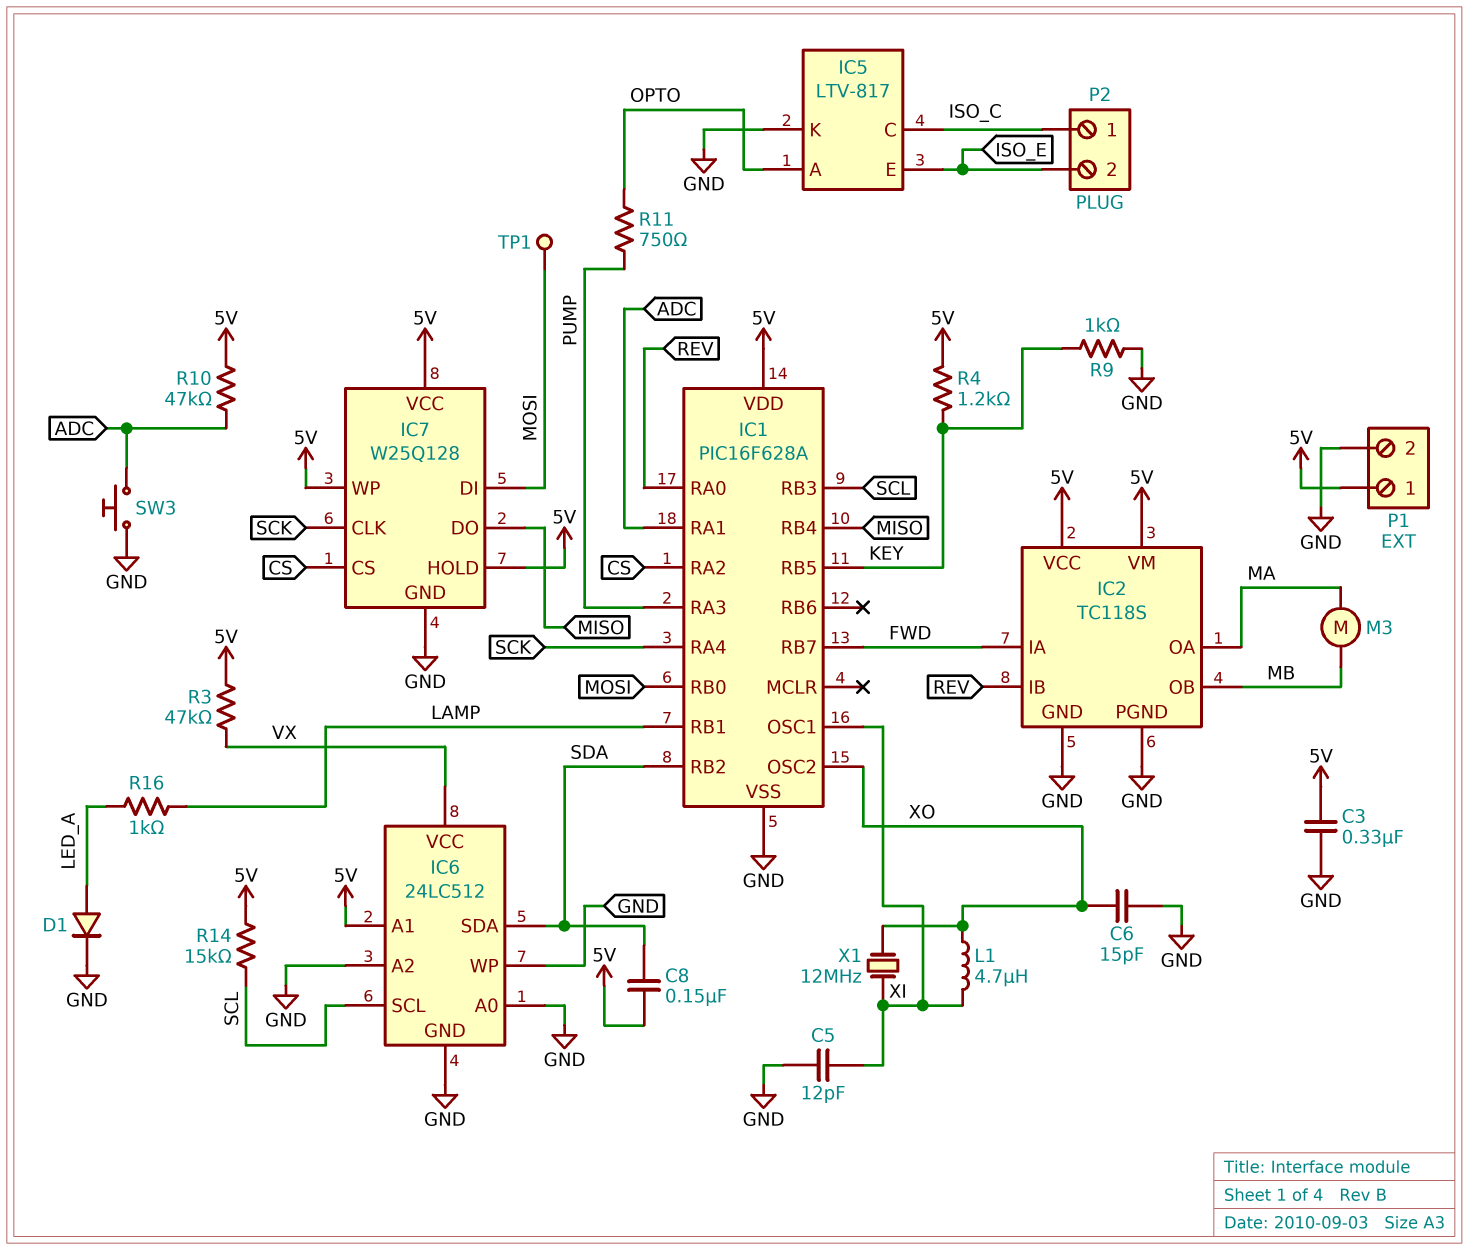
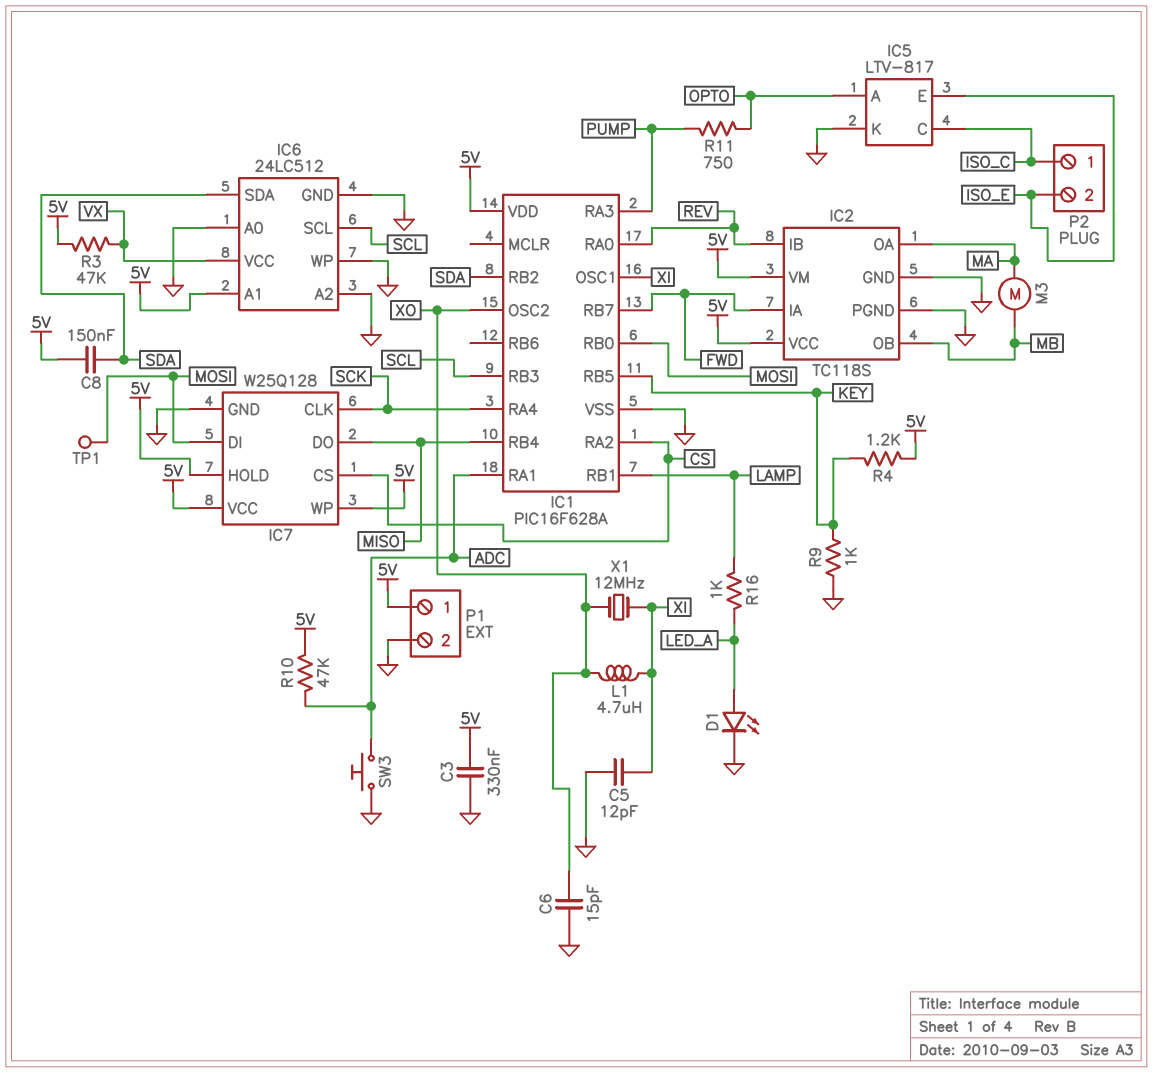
D1: diode (A LED_A, K GND) -> LED (A LED_A, K GND)
R14: 15k (5V, SCL) -> none

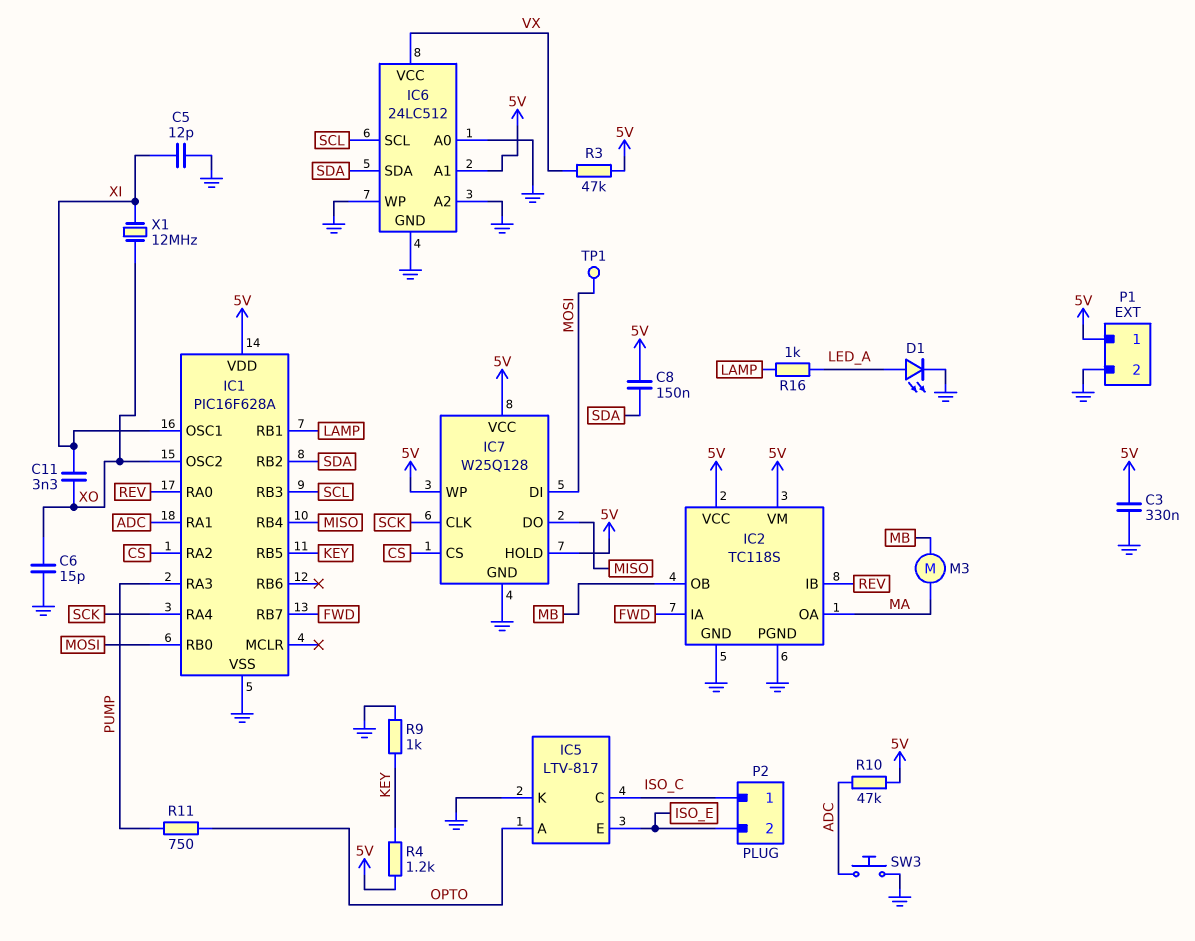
C11: none -> 3.3nF (XI, XO)
L1: 4.7uH (XI, XO) -> none

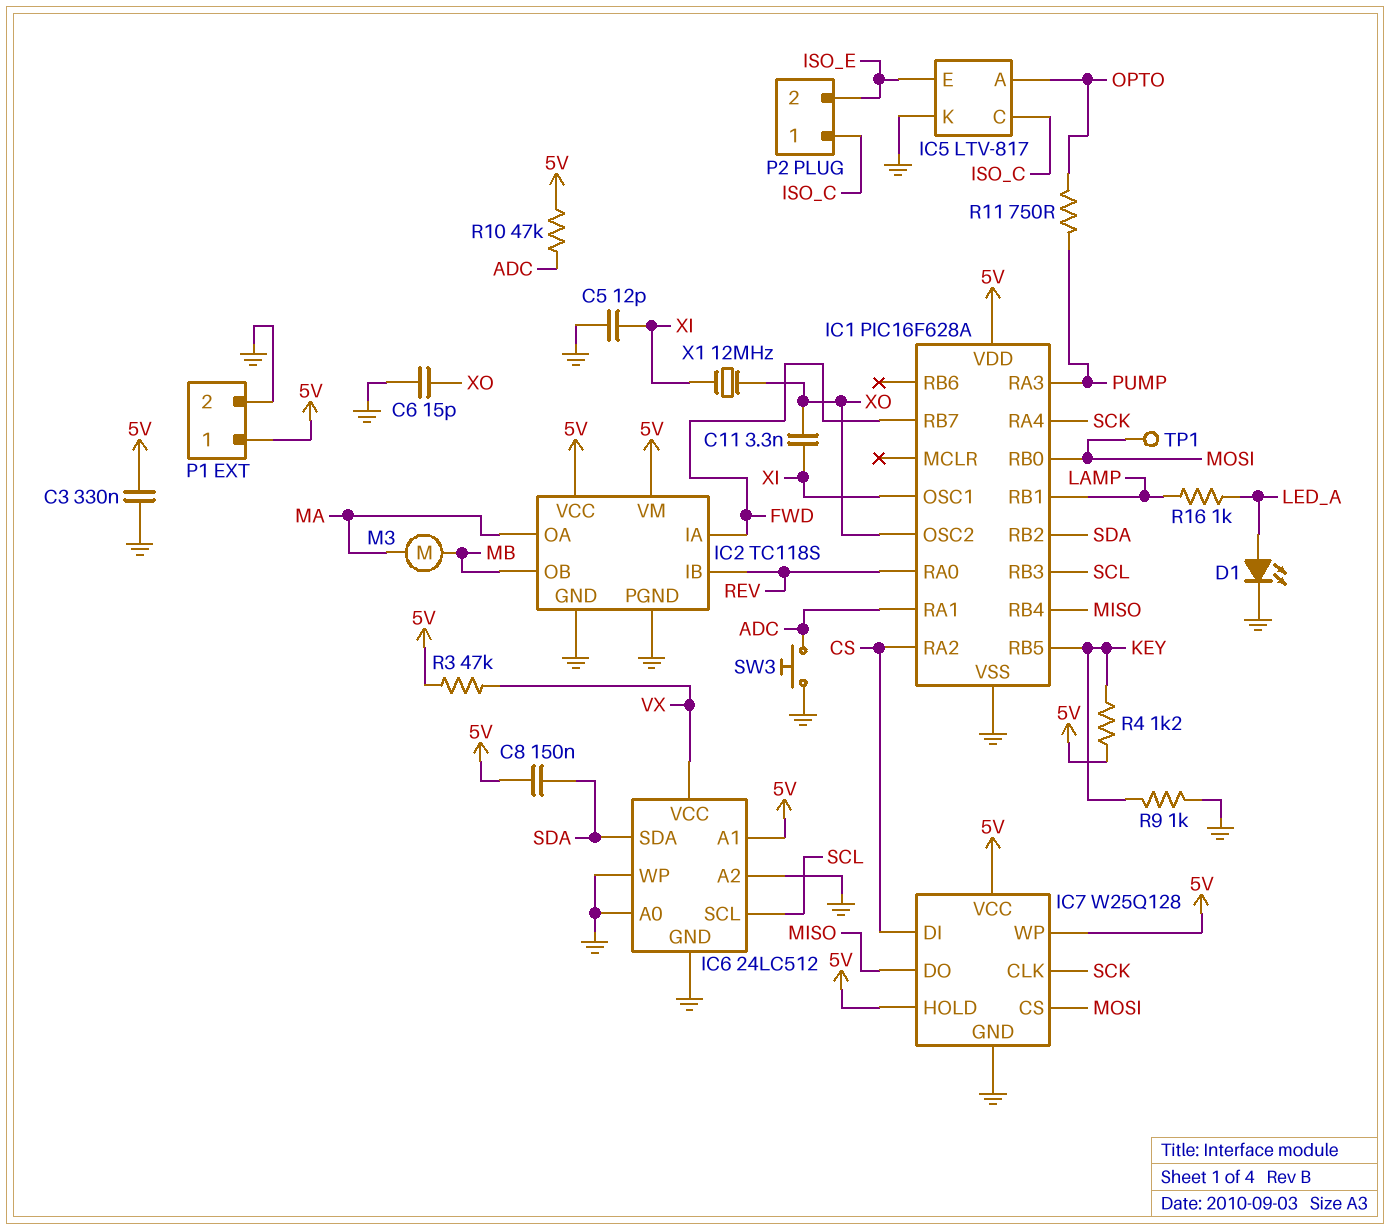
IC7 pin CS: CS -> MOSI
IC7 pin DI: MOSI -> CS

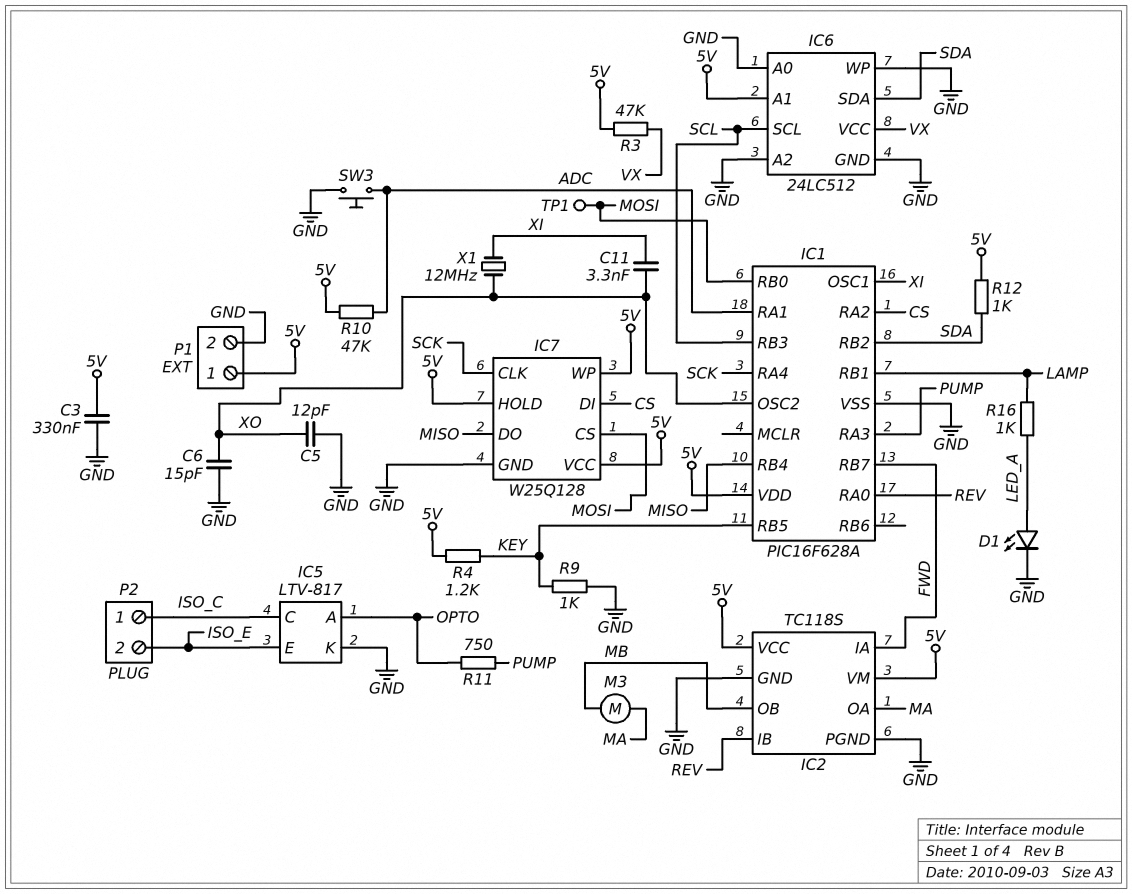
C5: 12pF (GND, XI) -> 12pF (GND, XO)
C8: 150nF (5V, SDA) -> none
R12: none -> 1k (5V, SDA)

